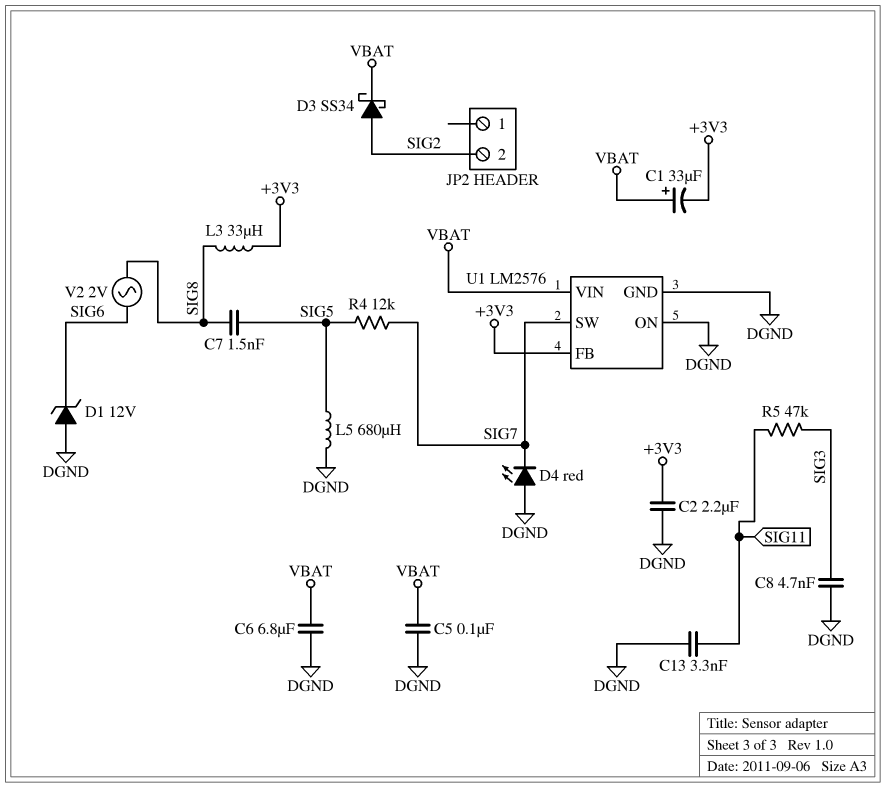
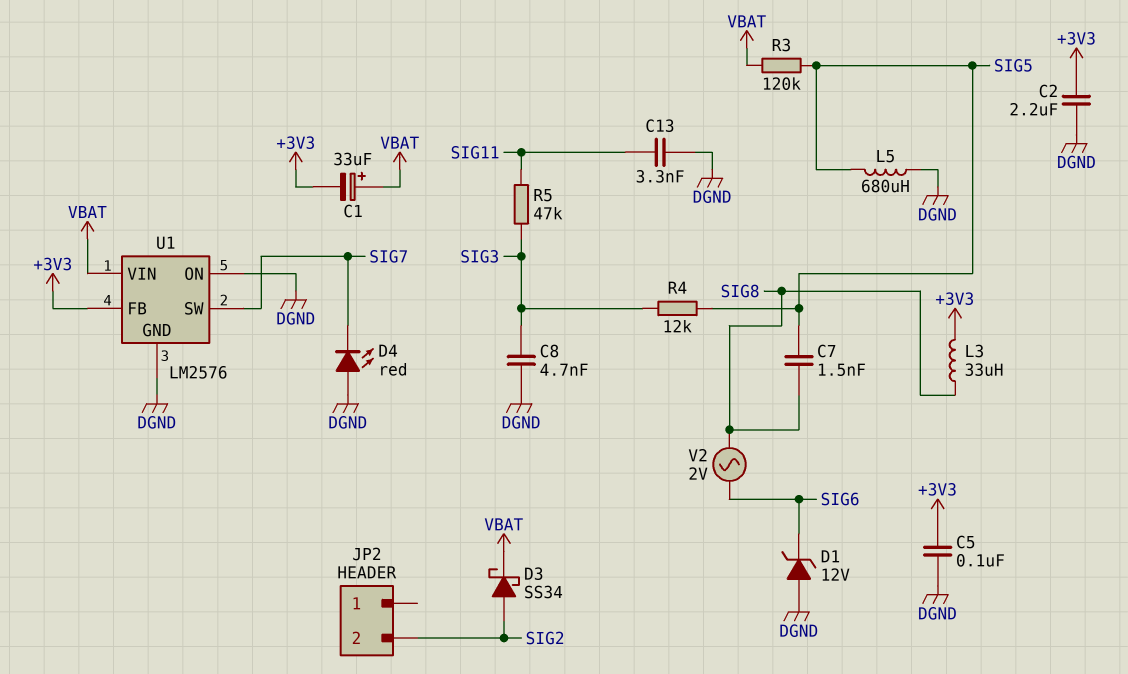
C5: 100nF (DGND, VBAT) -> 100nF (+3V3, DGND)
C6: 6.8uF (DGND, VBAT) -> none
R3: none -> 120k (SIG5, VBAT)
R4: 12k (SIG5, SIG7) -> 12k (SIG3, SIG5)

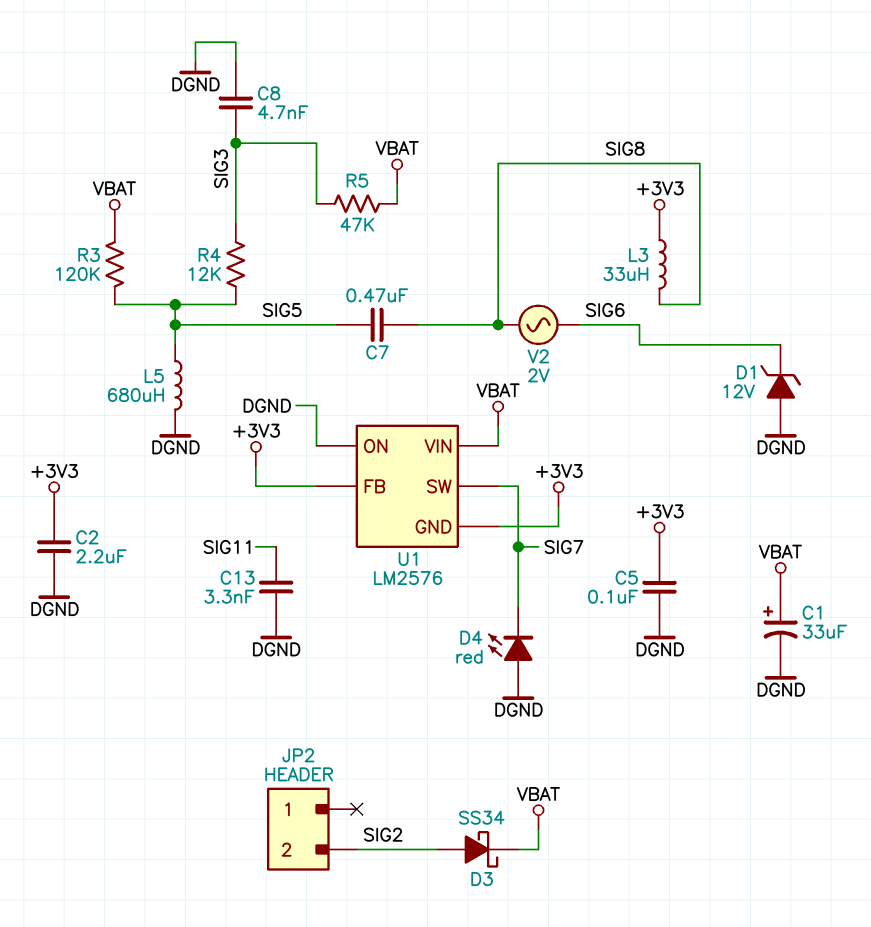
C1: 33uF (plus VBAT, minus +3V3) -> 33uF (plus VBAT, minus DGND)
C7: 1.5nF (SIG5, SIG8) -> 470nF (SIG5, SIG8)
R5: 47k (SIG3, SIG11) -> 47k (SIG3, VBAT)
U1 pin GND: DGND -> +3V3

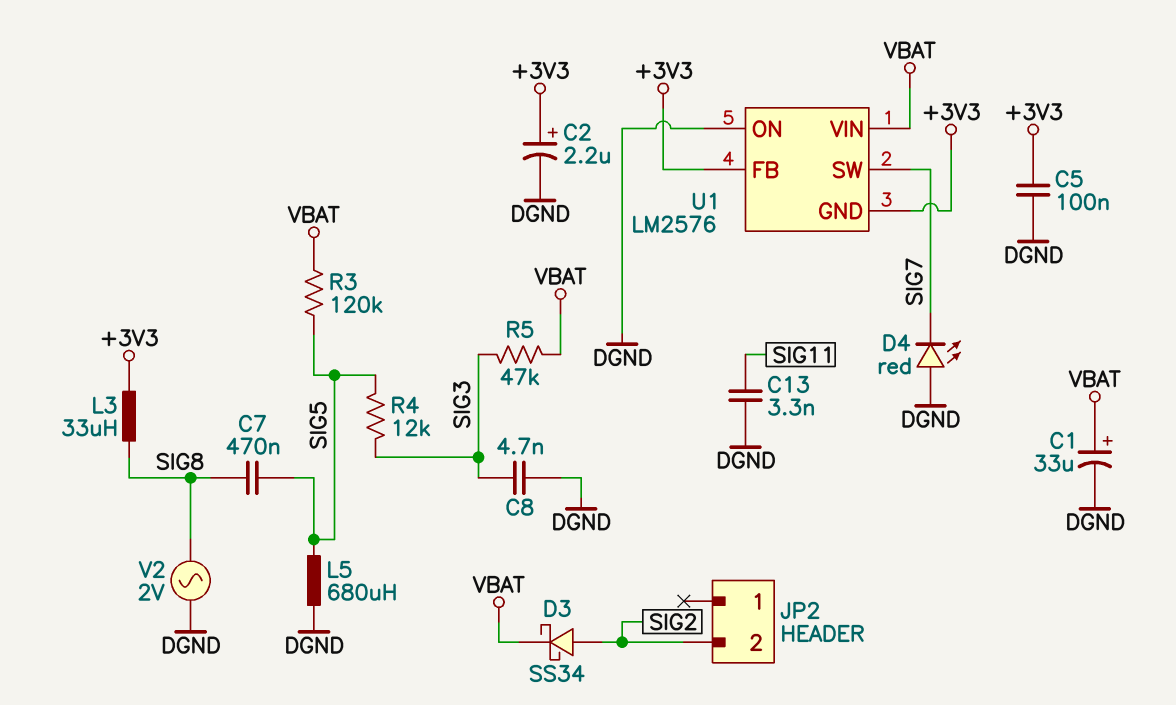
C2: 2.2uF (+3V3, DGND) -> 2.2uF (plus +3V3, minus DGND)
D1: zener 12V (A DGND, K SIG6) -> none
V2: AC 2V (SIG6, SIG8) -> AC 2V (DGND, SIG8)

